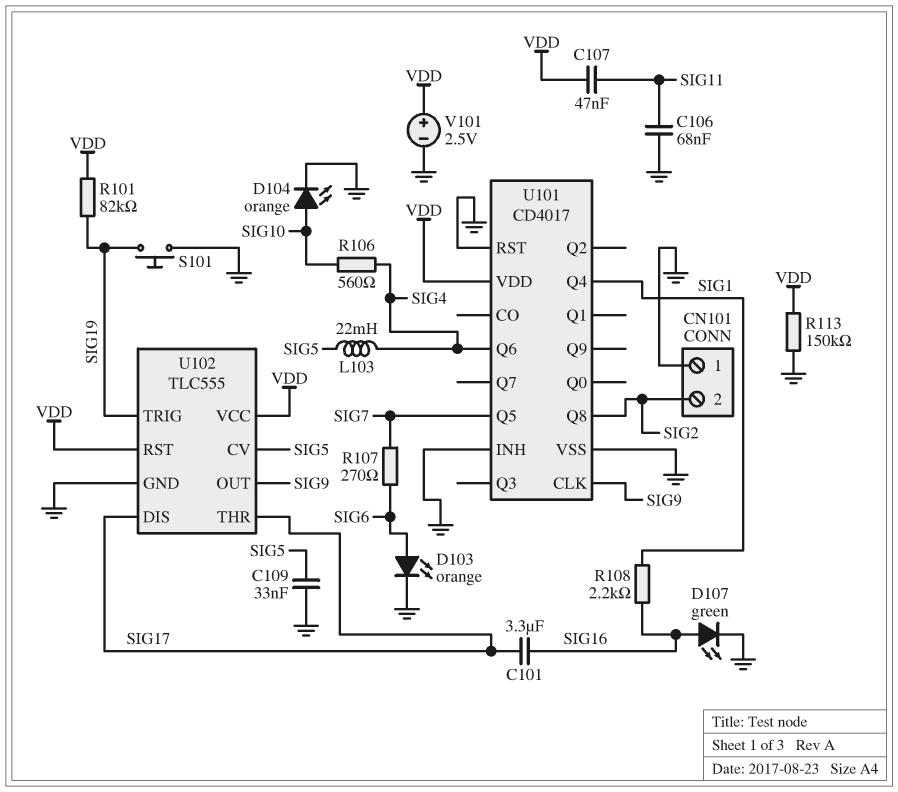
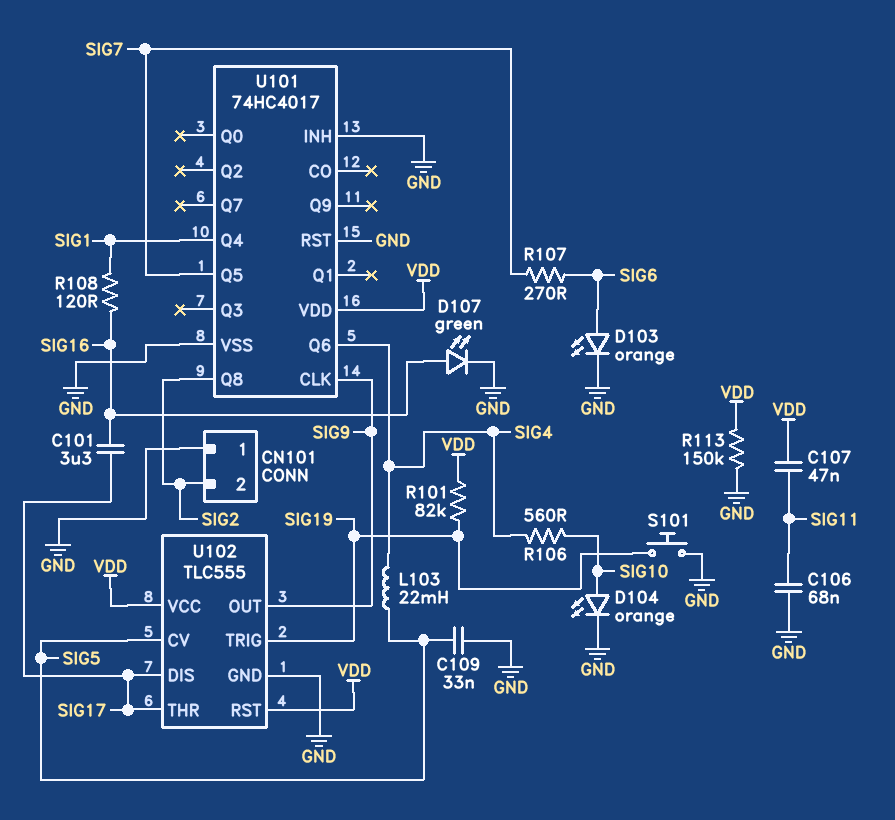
R108: 2.2k (SIG1, SIG16) -> 120 (SIG1, SIG16)
U101: CD4017 -> 74HC4017
V101: 2.5V (plus VDD, minus GND) -> none

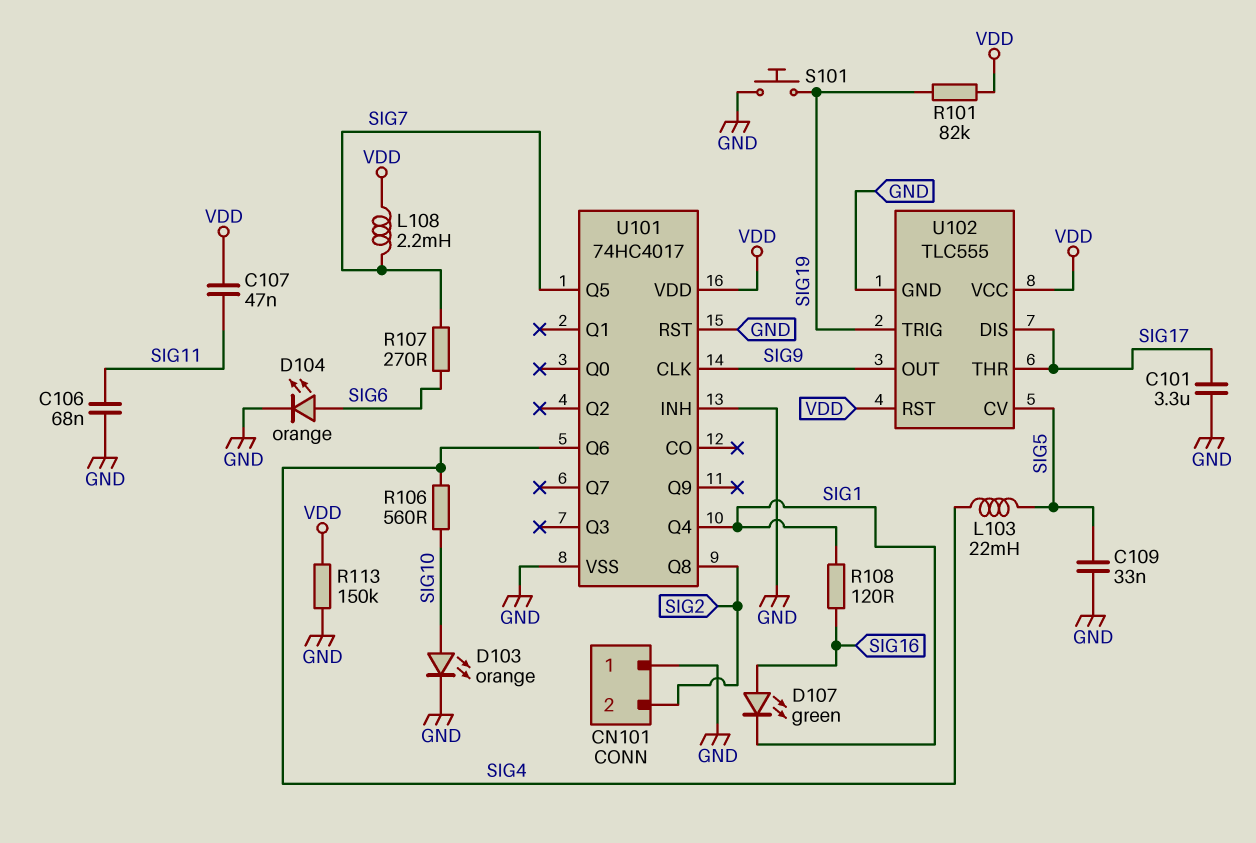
C101: 3.3uF (SIG16, SIG17) -> 3.3uF (GND, SIG17)
D103: LED orange (A SIG6, K GND) -> LED orange (A SIG10, K GND)
D104: LED orange (A SIG10, K GND) -> LED orange (A SIG6, K GND)
D107: LED green (A SIG16, K GND) -> LED green (A SIG16, K SIG1)
L108: none -> 2.2mH (SIG7, VDD)

